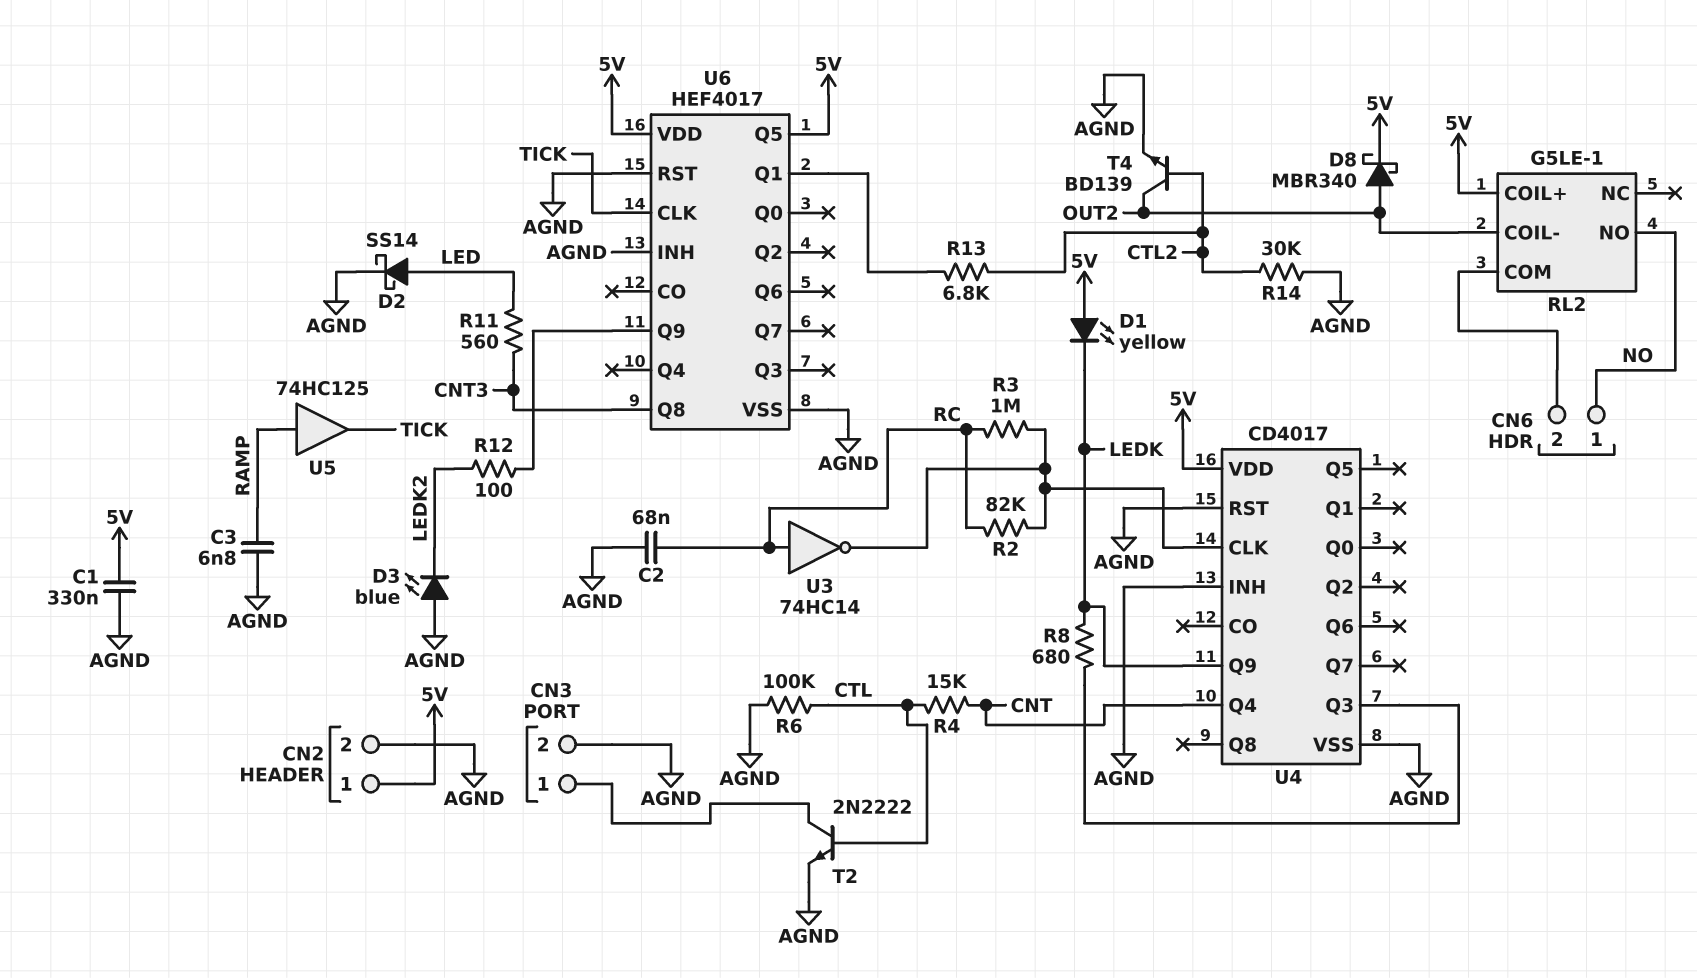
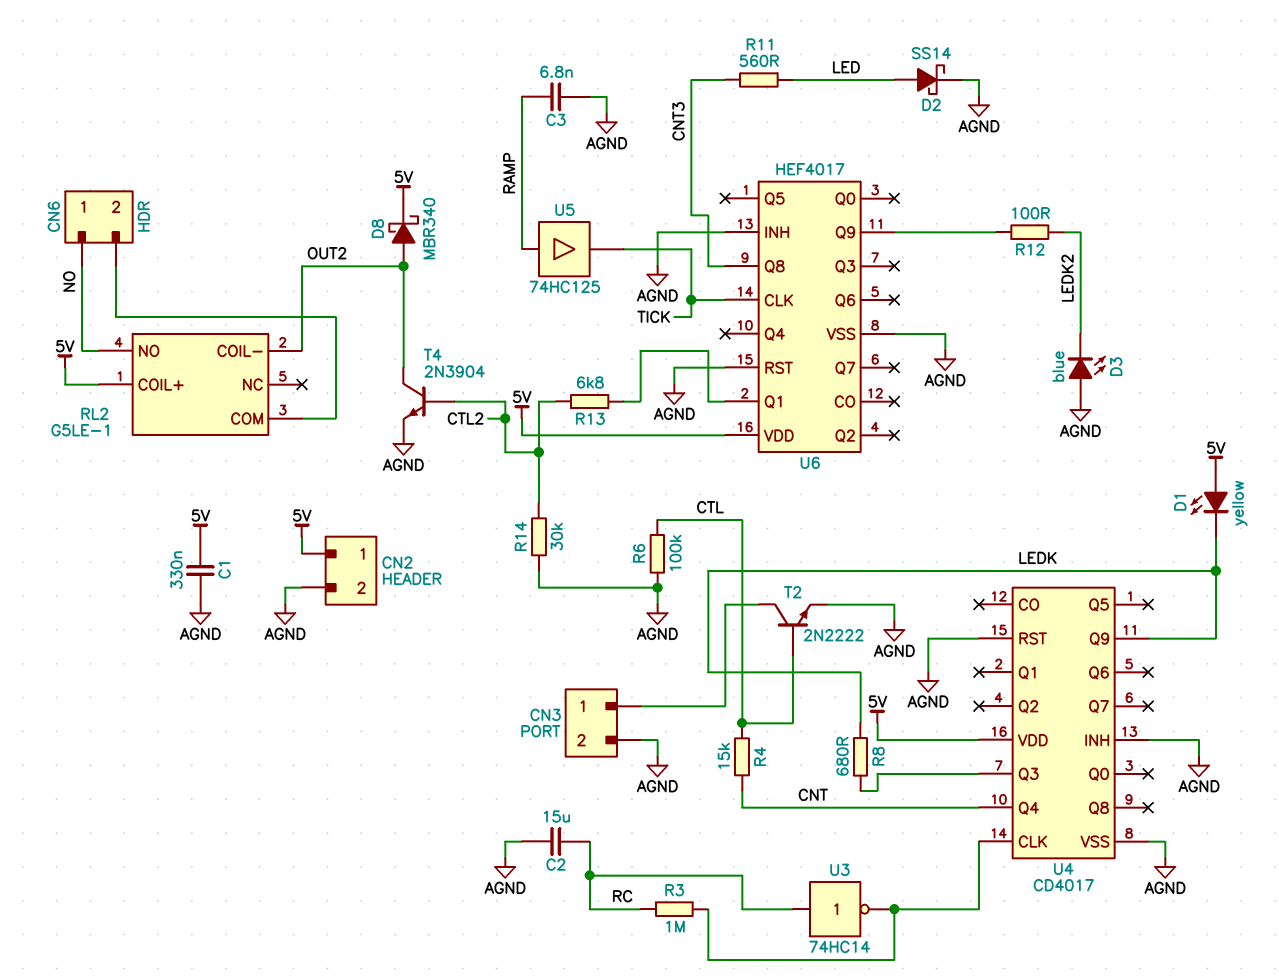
C2: 68nF (AGND, RC) -> 15uF (AGND, RC)
R2: 82k (RC, U4/CLK) -> none
T4: NPN BD139 (B CTL2, C OUT2, E AGND) -> NPN 2N3904 (B CTL2, C OUT2, E AGND)
U6 pin Q5: 5V -> none

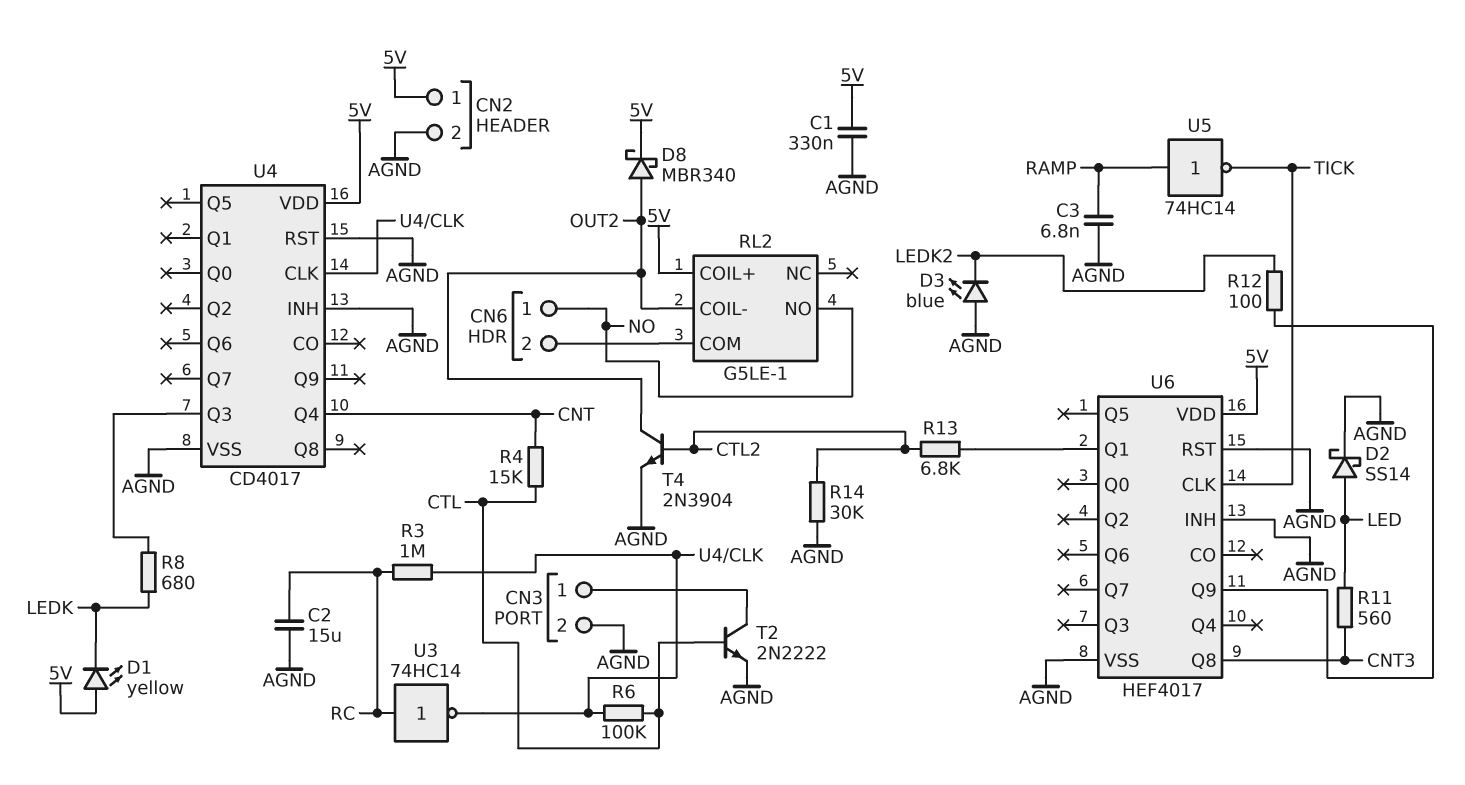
R6: 100k (AGND, CTL) -> 100k (CTL, U4/CLK)
U4 pin Q9: LEDK -> none
U5: buffer 74HC125 (in RAMP, out TICK) -> NOT 74HC14 (in RAMP, out TICK)

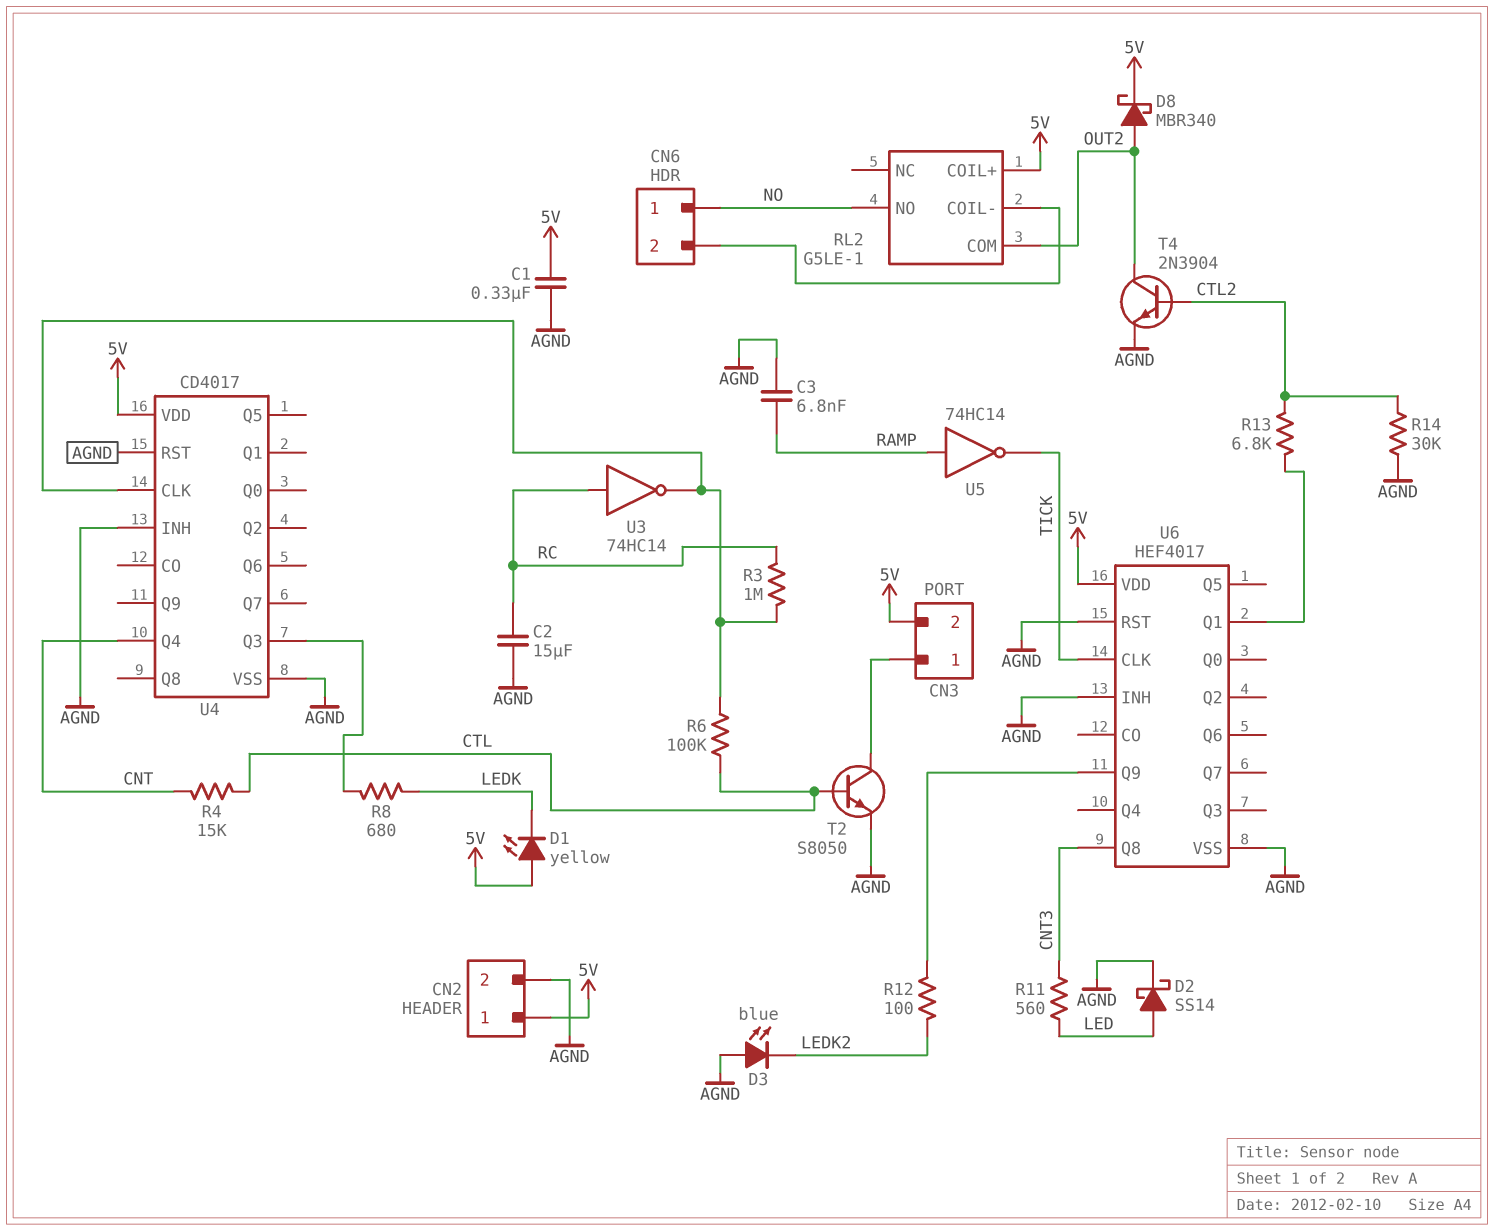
CN3 pin 2: AGND -> 5V
RL2 pin COIL-: OUT2 -> CN6/2
RL2 pin COM: CN6/2 -> OUT2
T2: NPN 2N2222 (B CTL, C CN3/1, E AGND) -> NPN S8050 (B CTL, C CN3/1, E AGND)

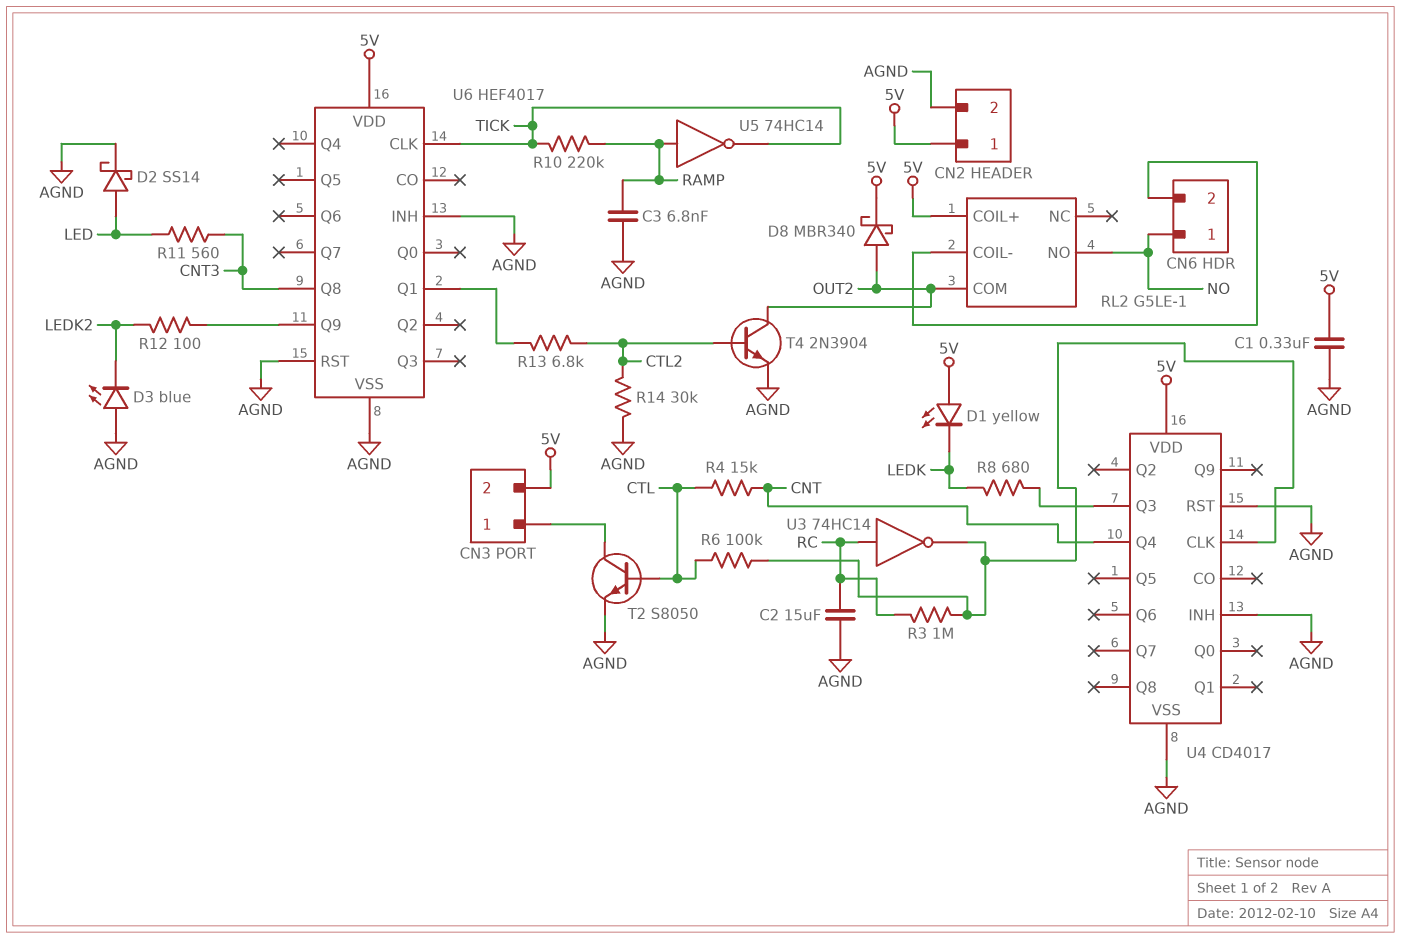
R10: none -> 220k (RAMP, TICK)

